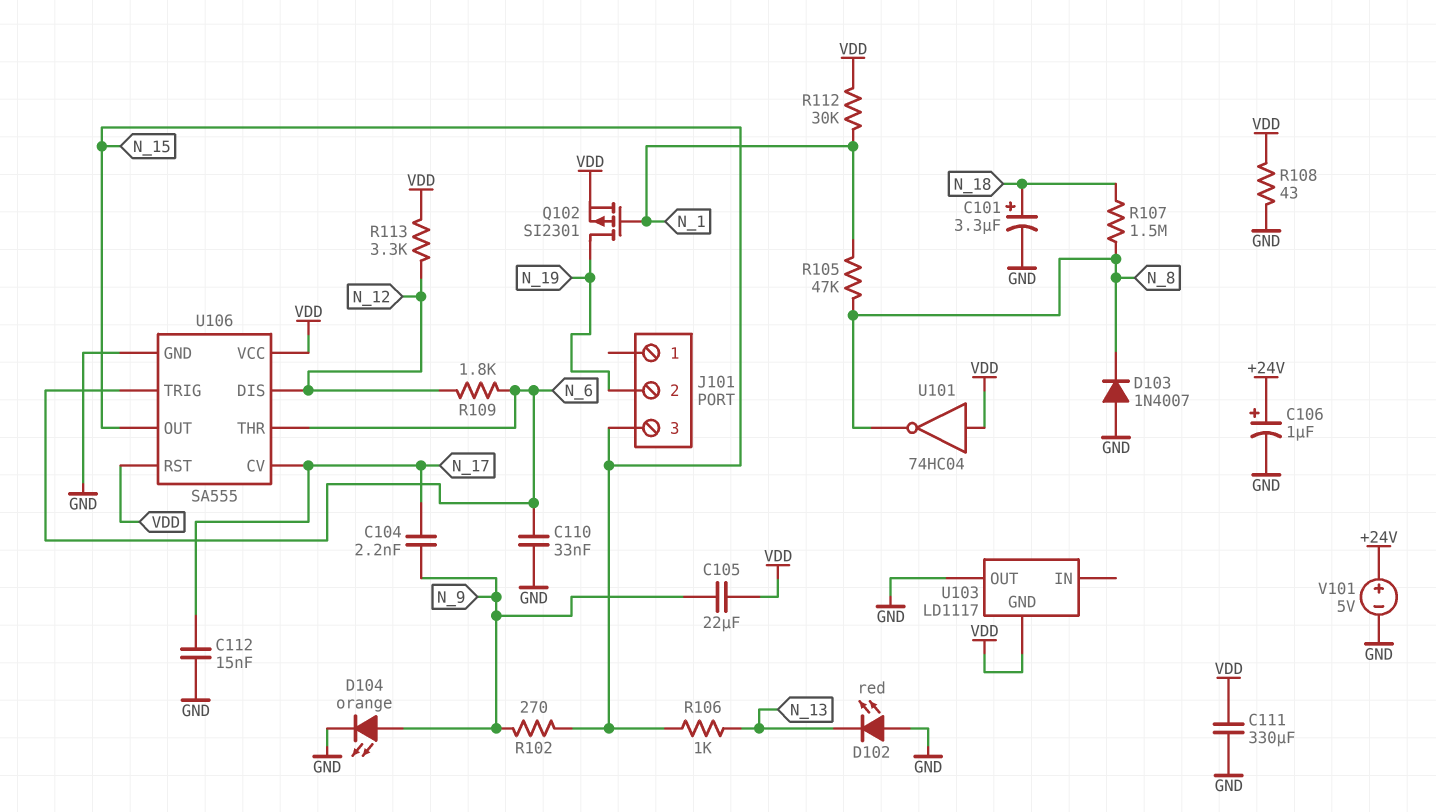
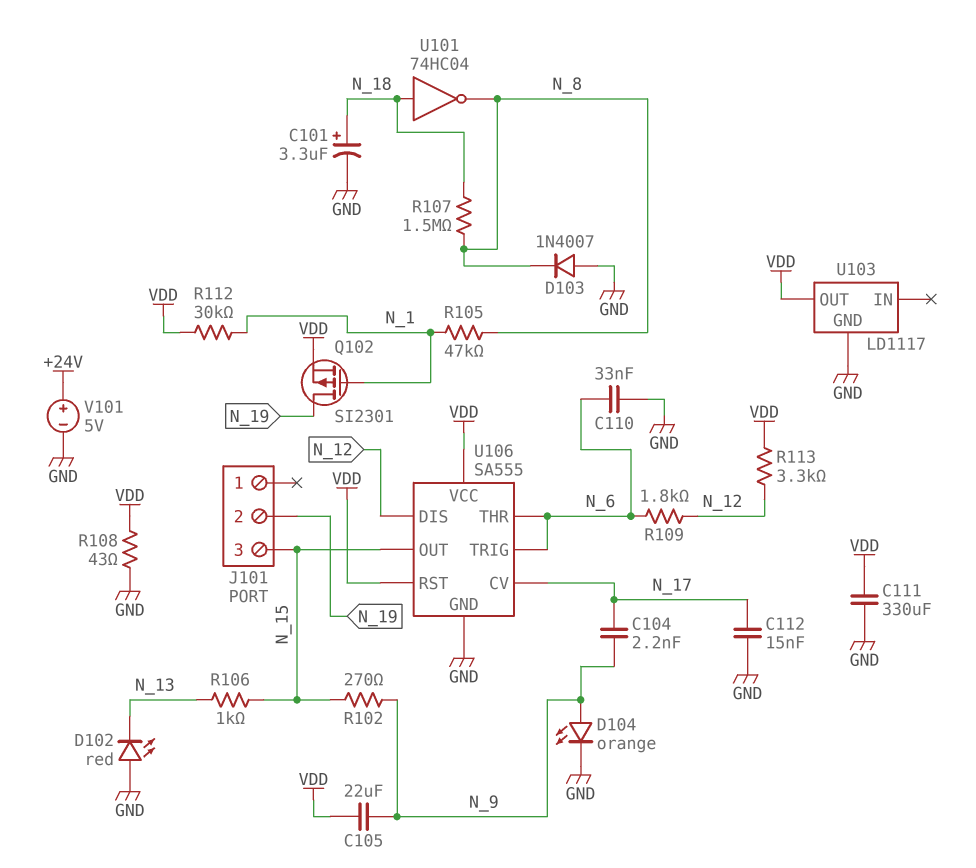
C106: 1uF (plus +24V, minus GND) -> none
U101: NOT 74HC04 (in VDD, out N_8) -> NOT 74HC04 (in N_18, out N_8)
U103 pin GND: VDD -> GND
U103 pin OUT: GND -> VDD

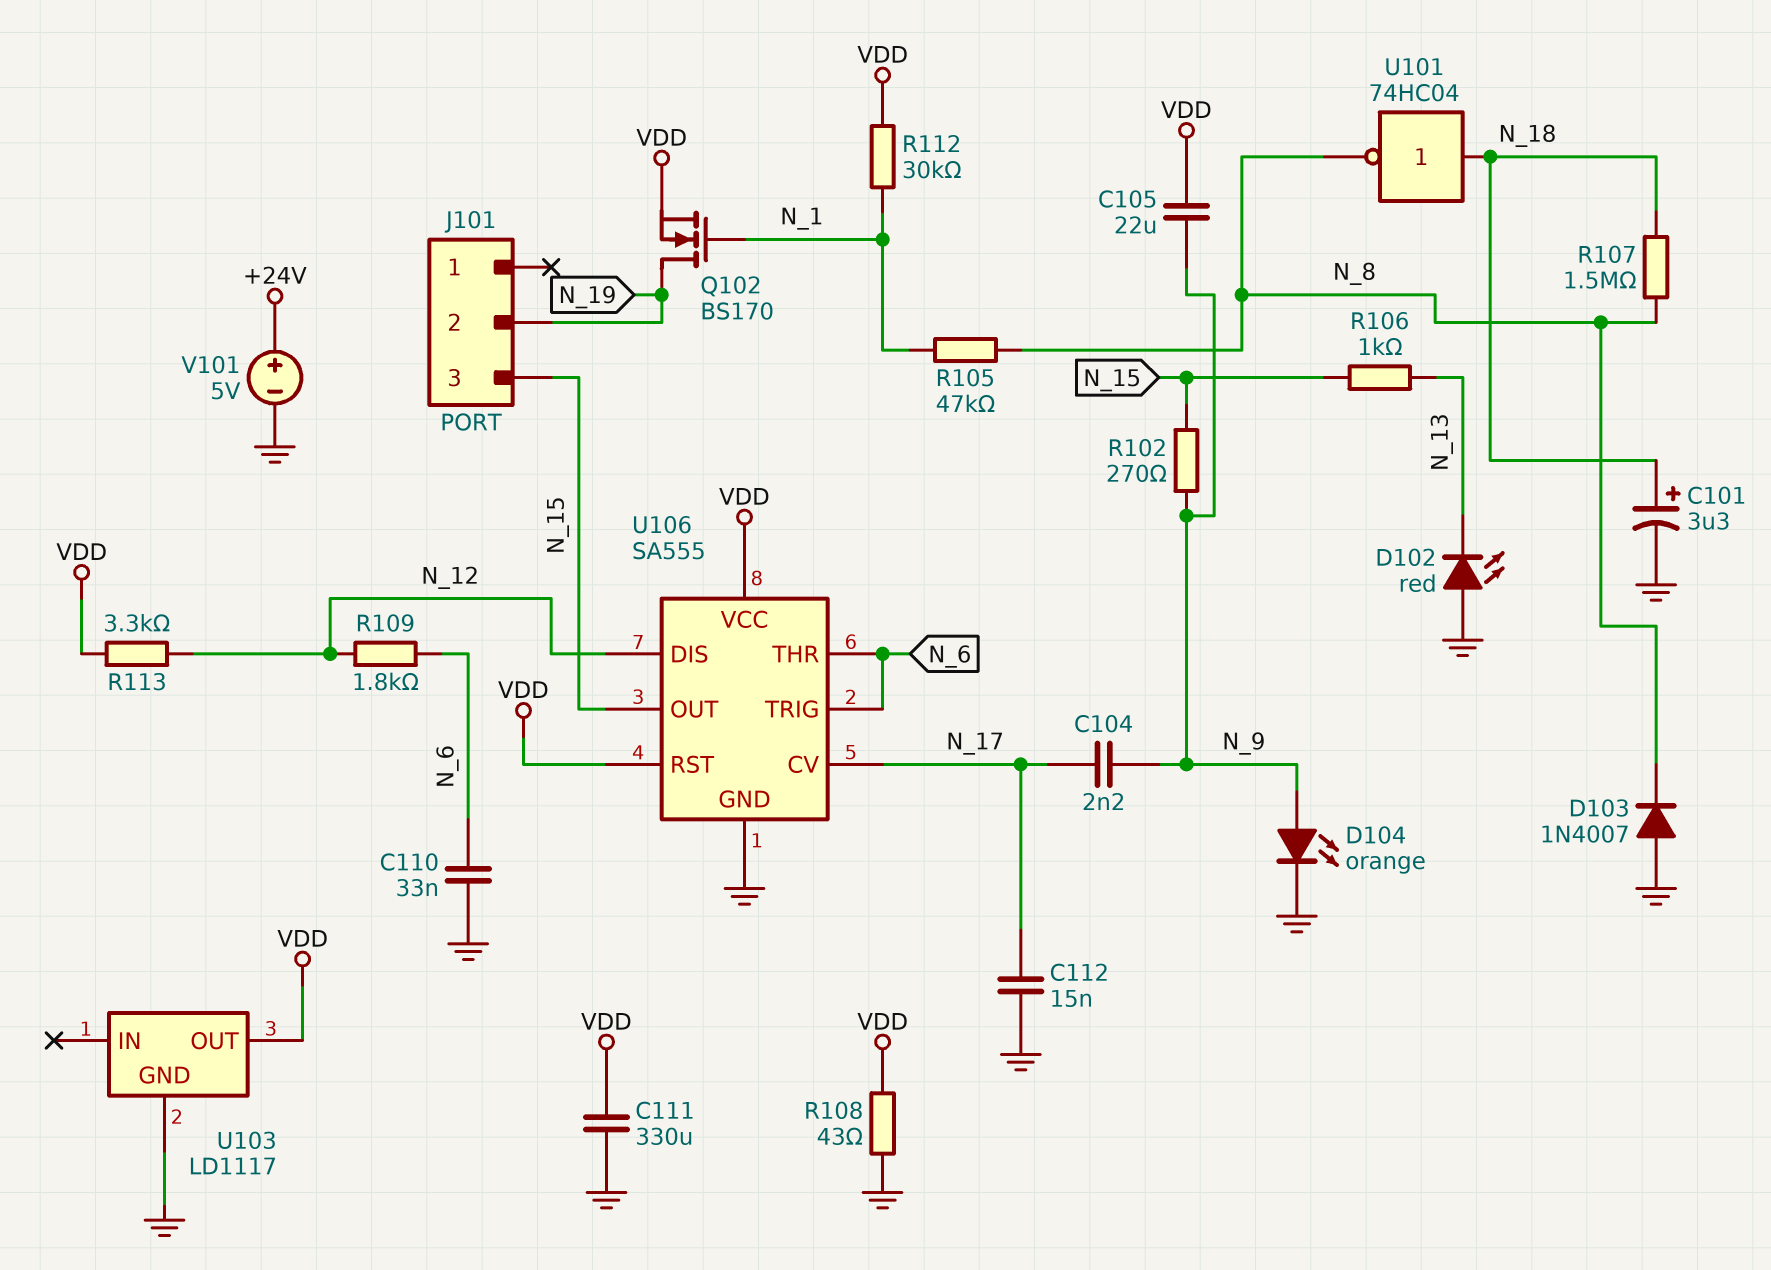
Q102: PMOS SI2301 (G N_1, D N_19, S VDD) -> NMOS BS170 (G N_1, D N_19, S VDD)

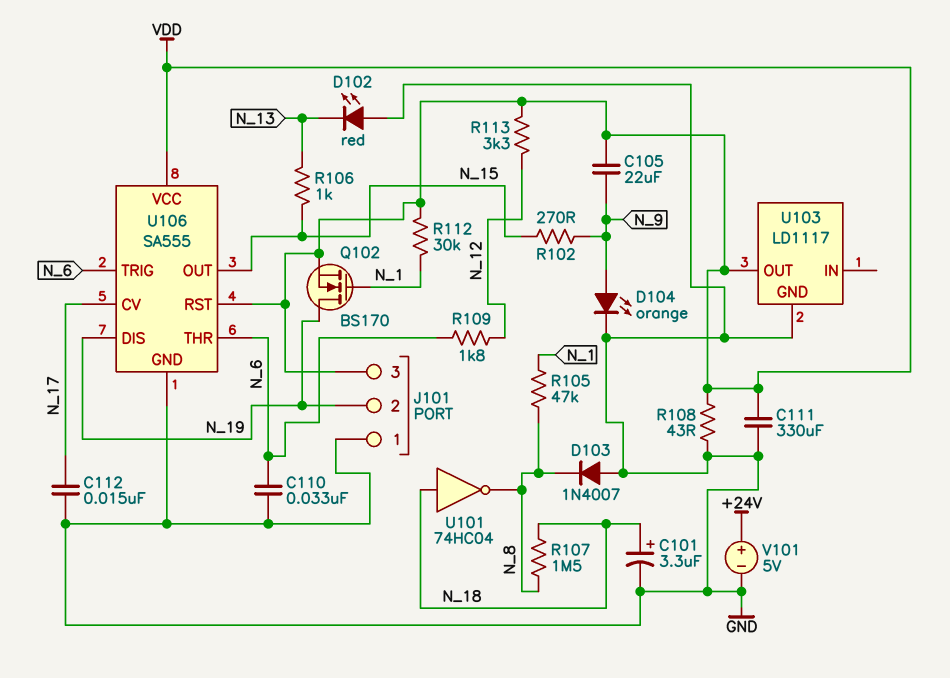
C104: 2.2nF (N_9, N_17) -> none
J101 pin 1: none -> GND
J101 pin 3: N_15 -> VDD
U106 pin DIS: N_12 -> N_19

